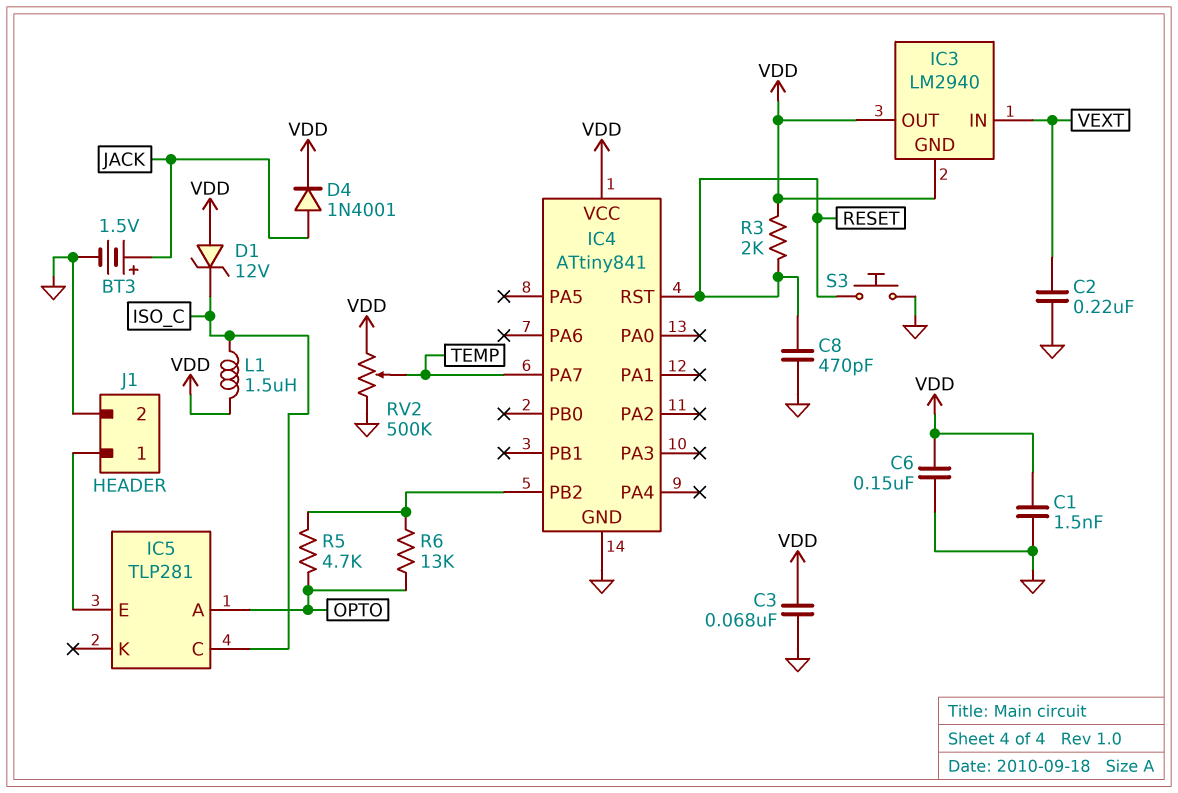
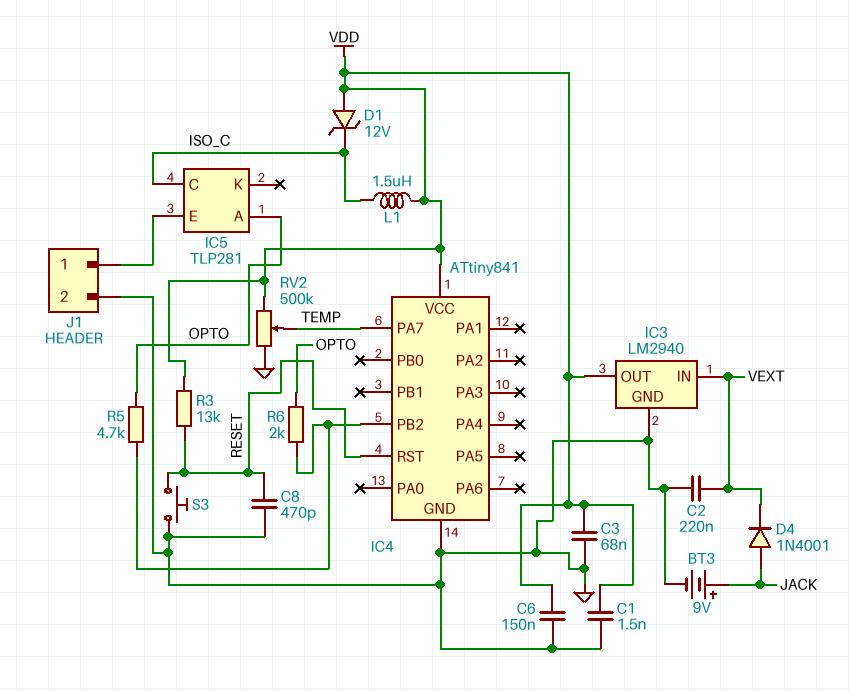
BT3: 1.5V (plus JACK, minus GND) -> 9V (plus JACK, minus GND)
D4: diode 1N4001 (A JACK, K VDD) -> diode 1N4001 (A JACK, K VEXT)
IC3 pin GND: VDD -> GND
R3: 2k (RESET, VDD) -> 13k (RESET, VDD)
R6: 13k (IC4/PB2, OPTO) -> 2k (IC4/PB2, OPTO)

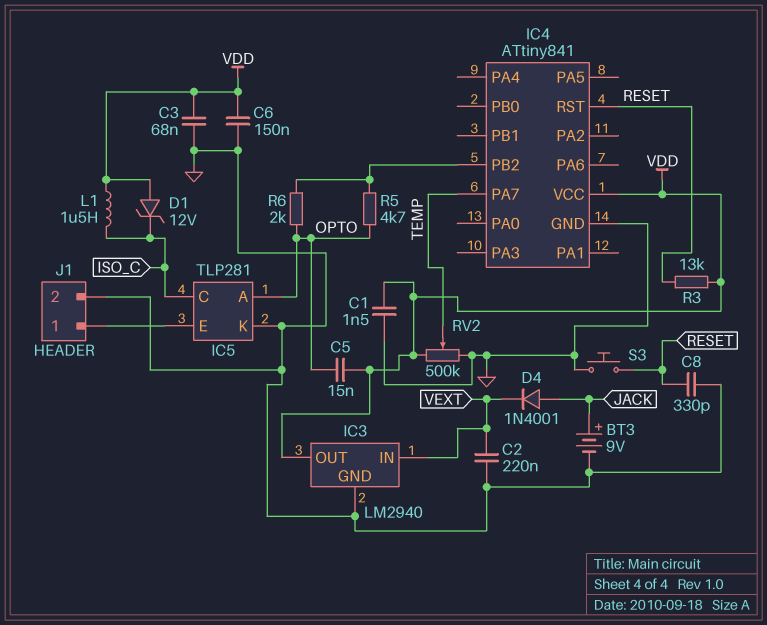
C5: none -> 15nF (OPTO, VDD)
C8: 470pF (GND, RESET) -> 330pF (GND, RESET)
IC5 pin K: none -> GND

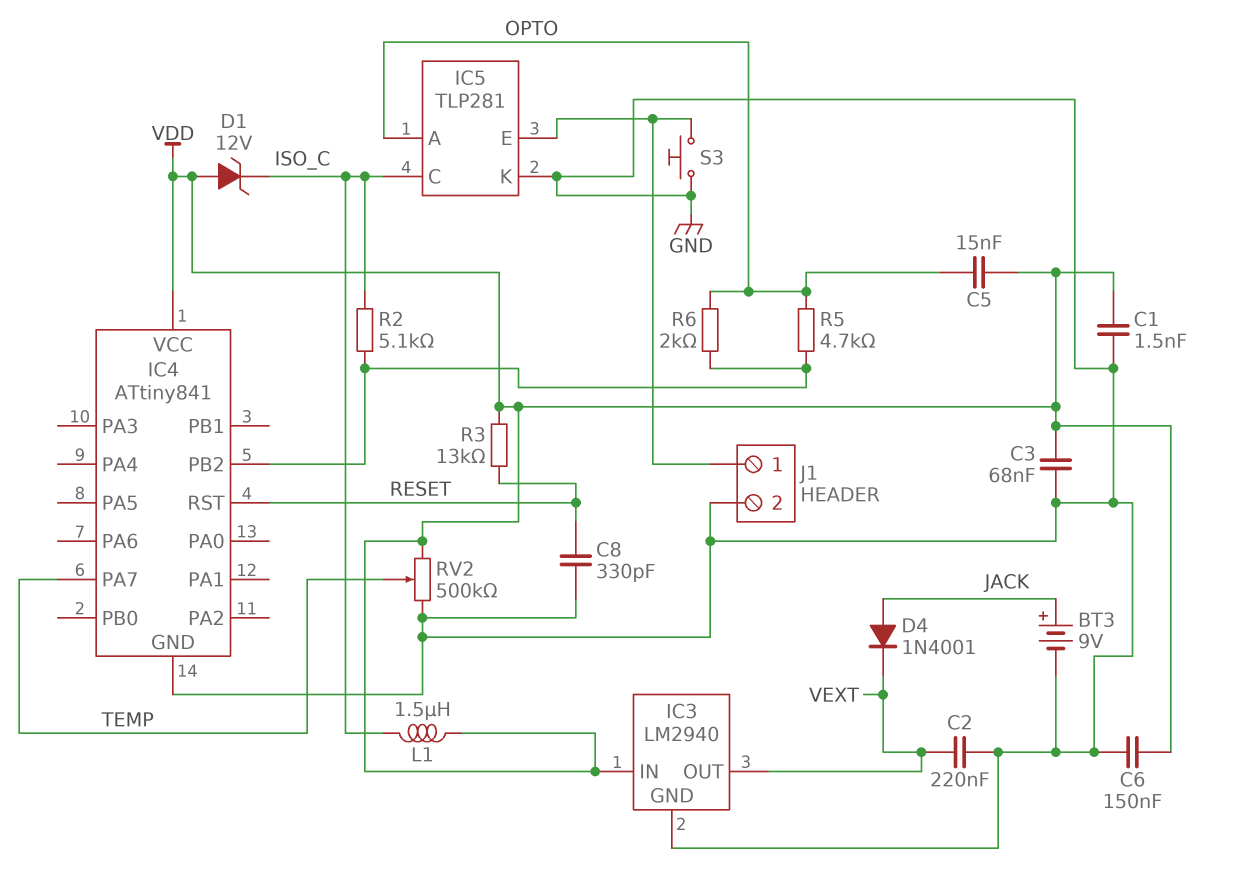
IC3 pin IN: VEXT -> VDD
IC3 pin OUT: VDD -> VEXT
R2: none -> 5.1k (IC4/PB2, ISO_C)
S3: button (GND, RESET) -> button (GND, IC5/E)

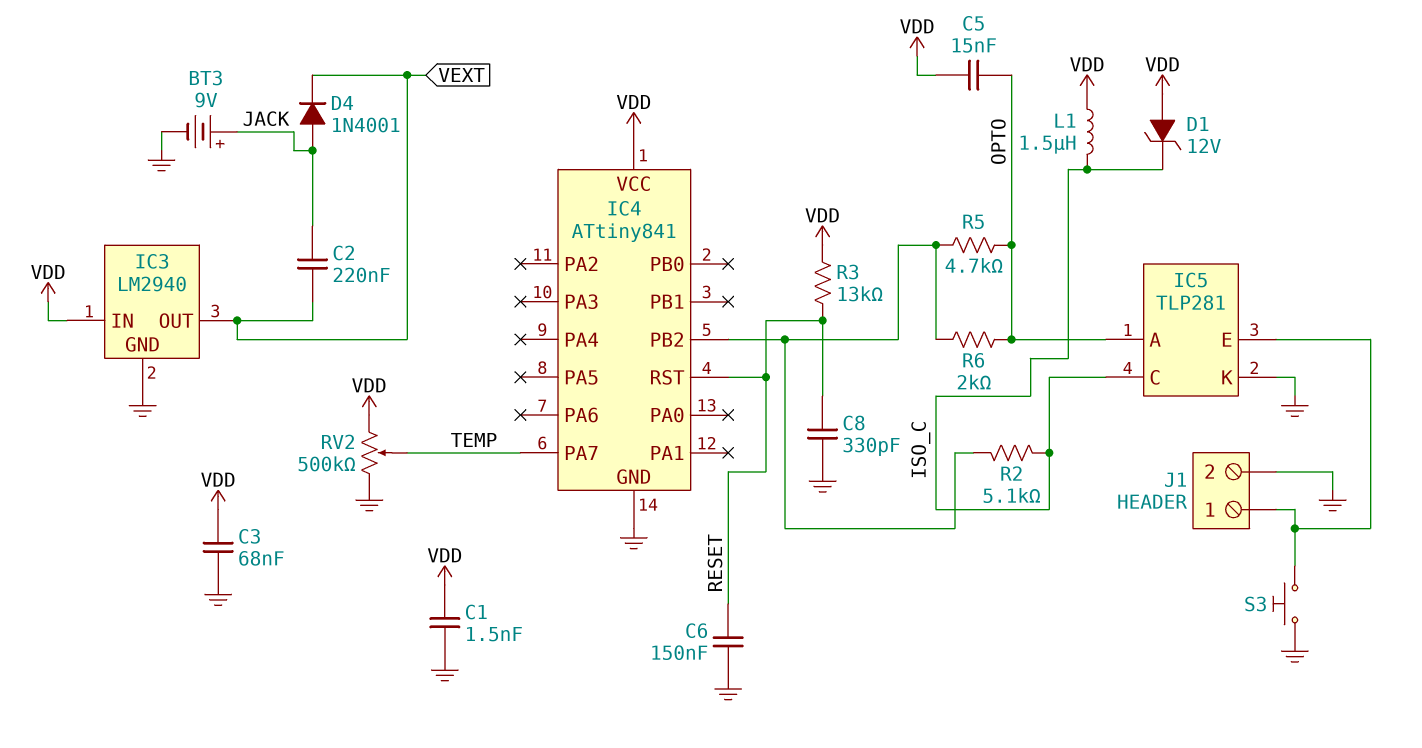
C2: 220nF (GND, VEXT) -> 220nF (JACK, VEXT)
C6: 150nF (GND, VDD) -> 150nF (GND, RESET)

